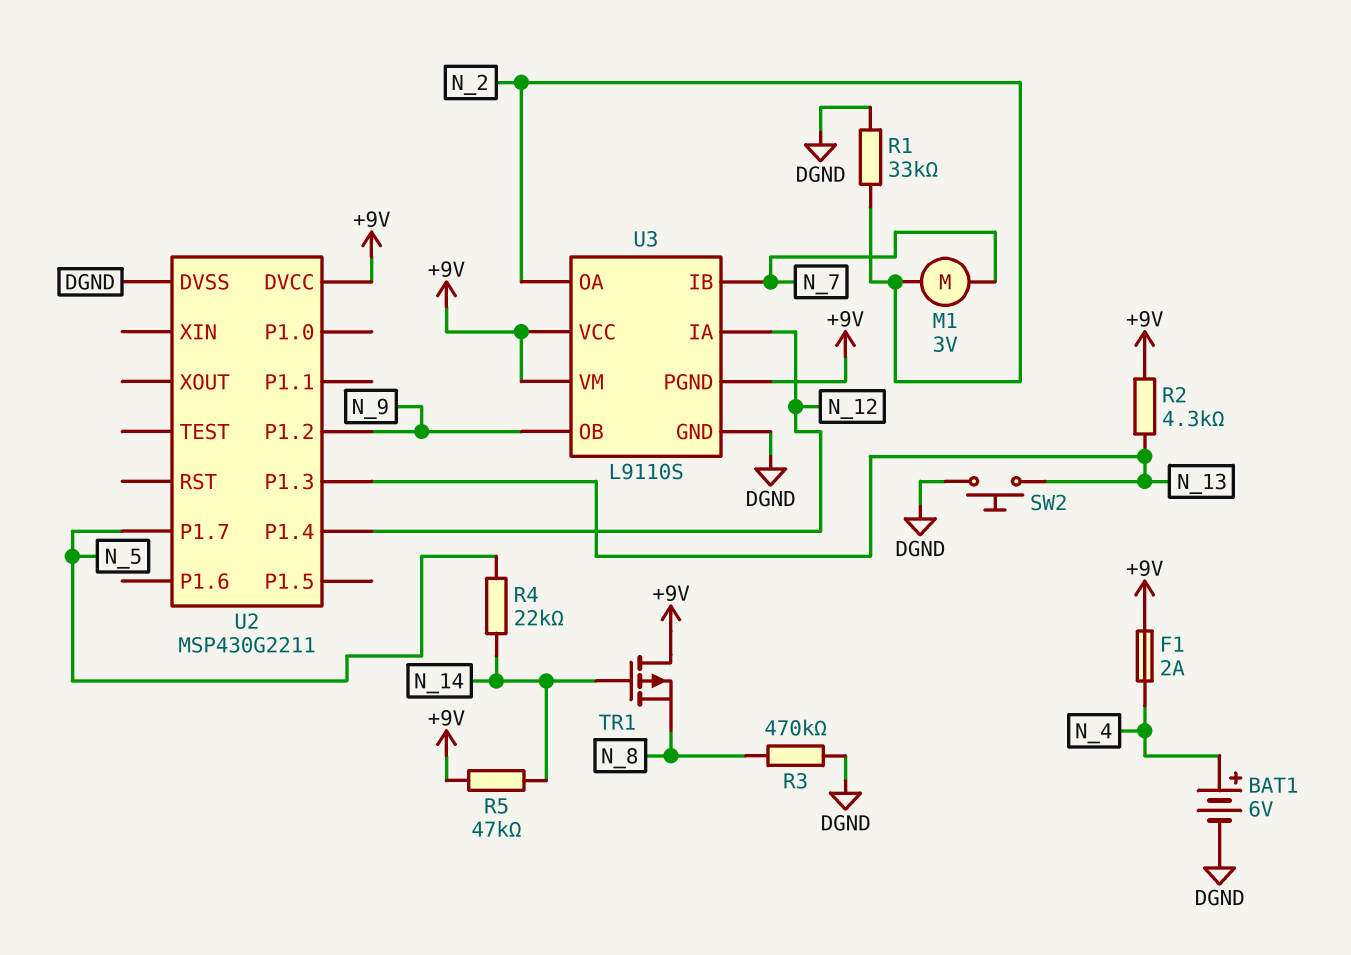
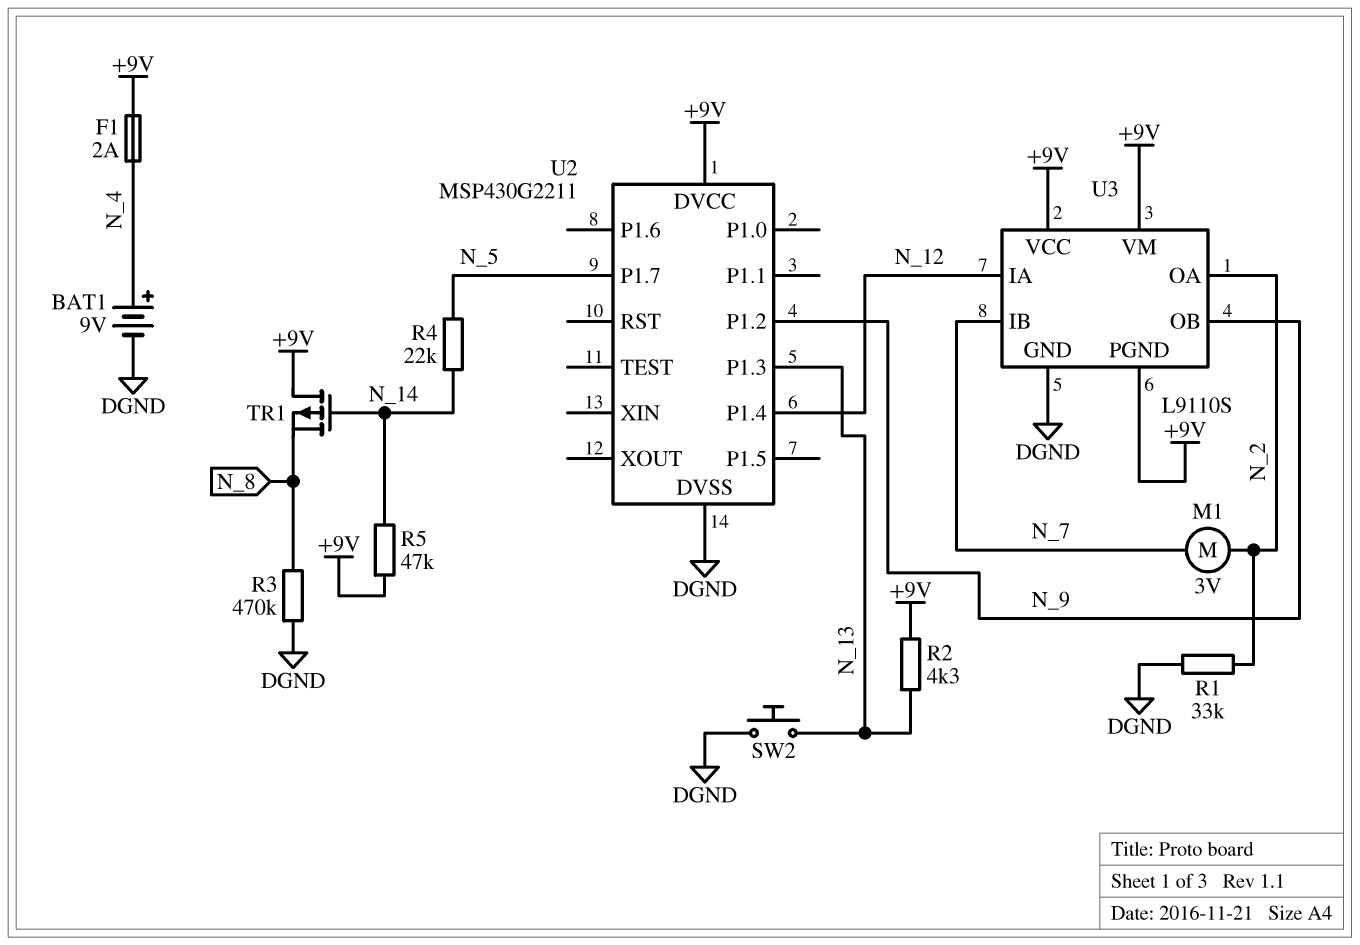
BAT1: 6V (plus N_4, minus DGND) -> 9V (plus N_4, minus DGND)

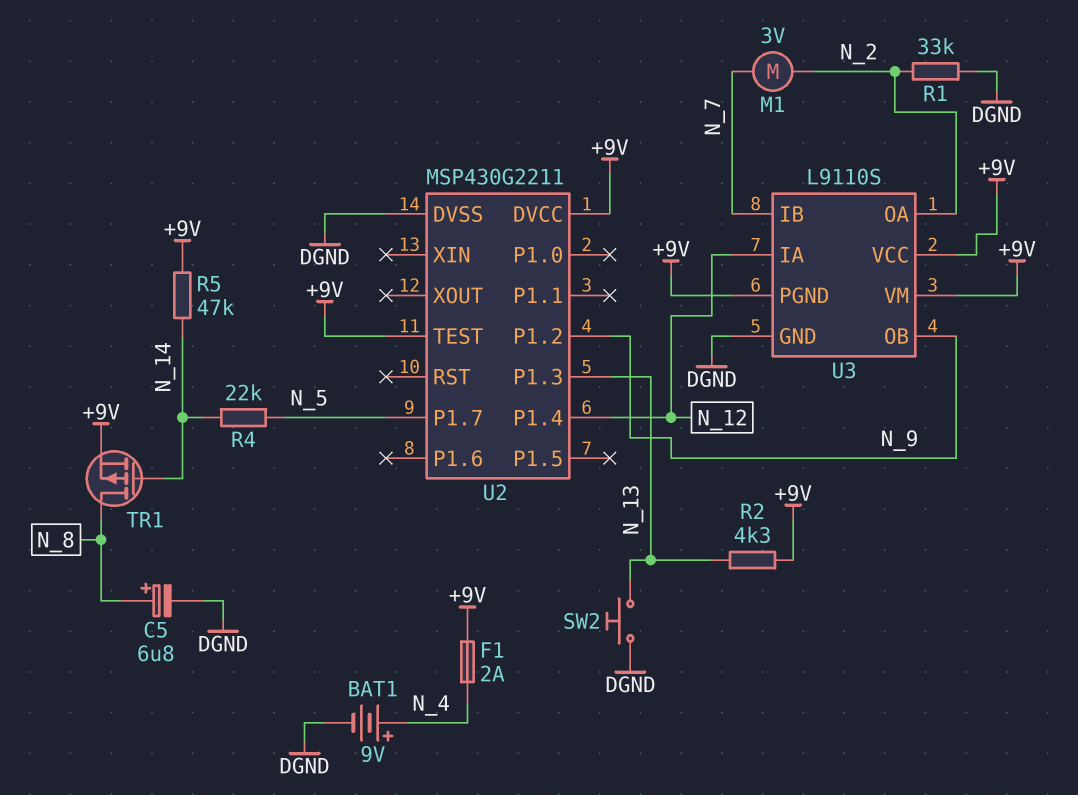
C5: none -> 6.8uF (plus N_8, minus DGND)
R3: 470k (DGND, N_8) -> none
TR1: PMOS (G N_14, D +9V, S N_8) -> PMOS (G N_14, D N_8, S +9V)
U2 pin TEST: none -> +9V

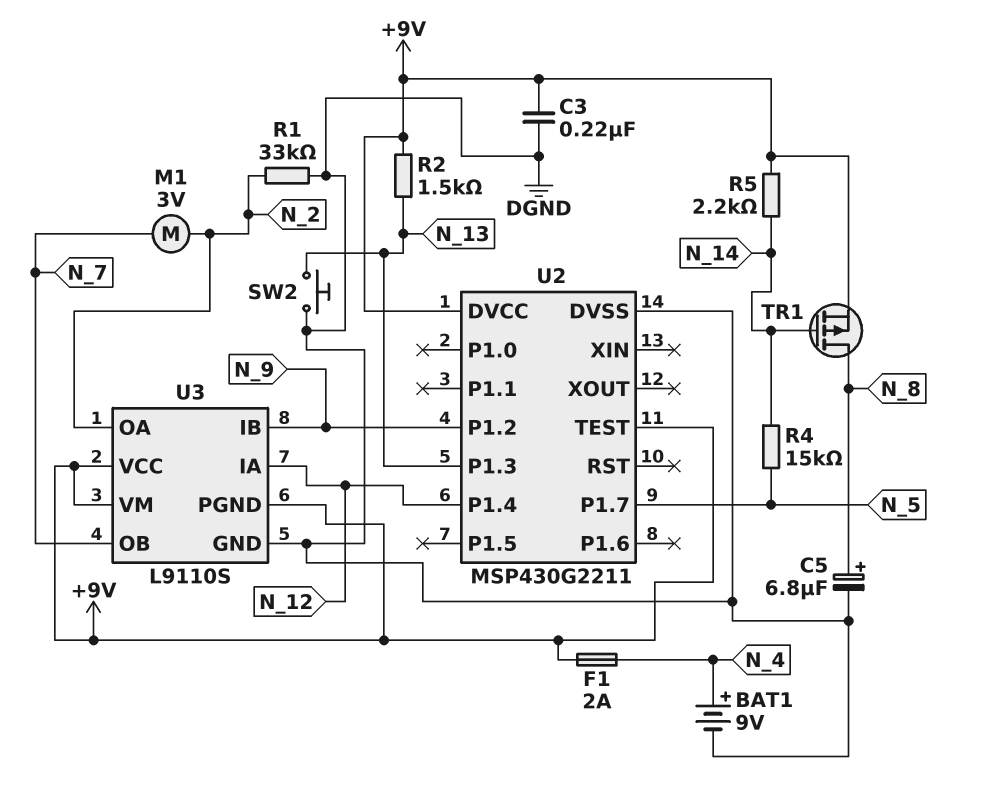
C3: none -> 220nF (+9V, DGND)
R2: 4.3k (+9V, N_13) -> 1.5k (+9V, N_13)
R4: 22k (N_5, N_14) -> 15k (N_5, N_14)
R5: 47k (+9V, N_14) -> 2.2k (+9V, N_14)
U3 pin IB: N_7 -> N_9
U3 pin OB: N_9 -> N_7

